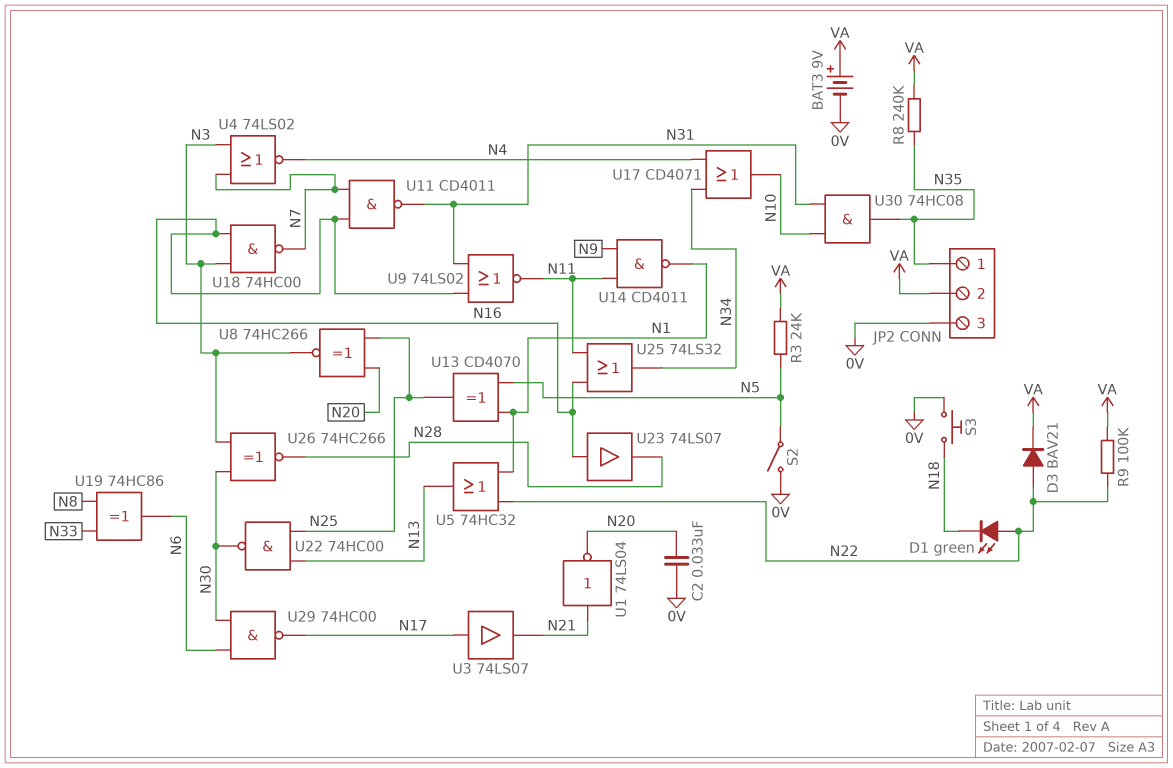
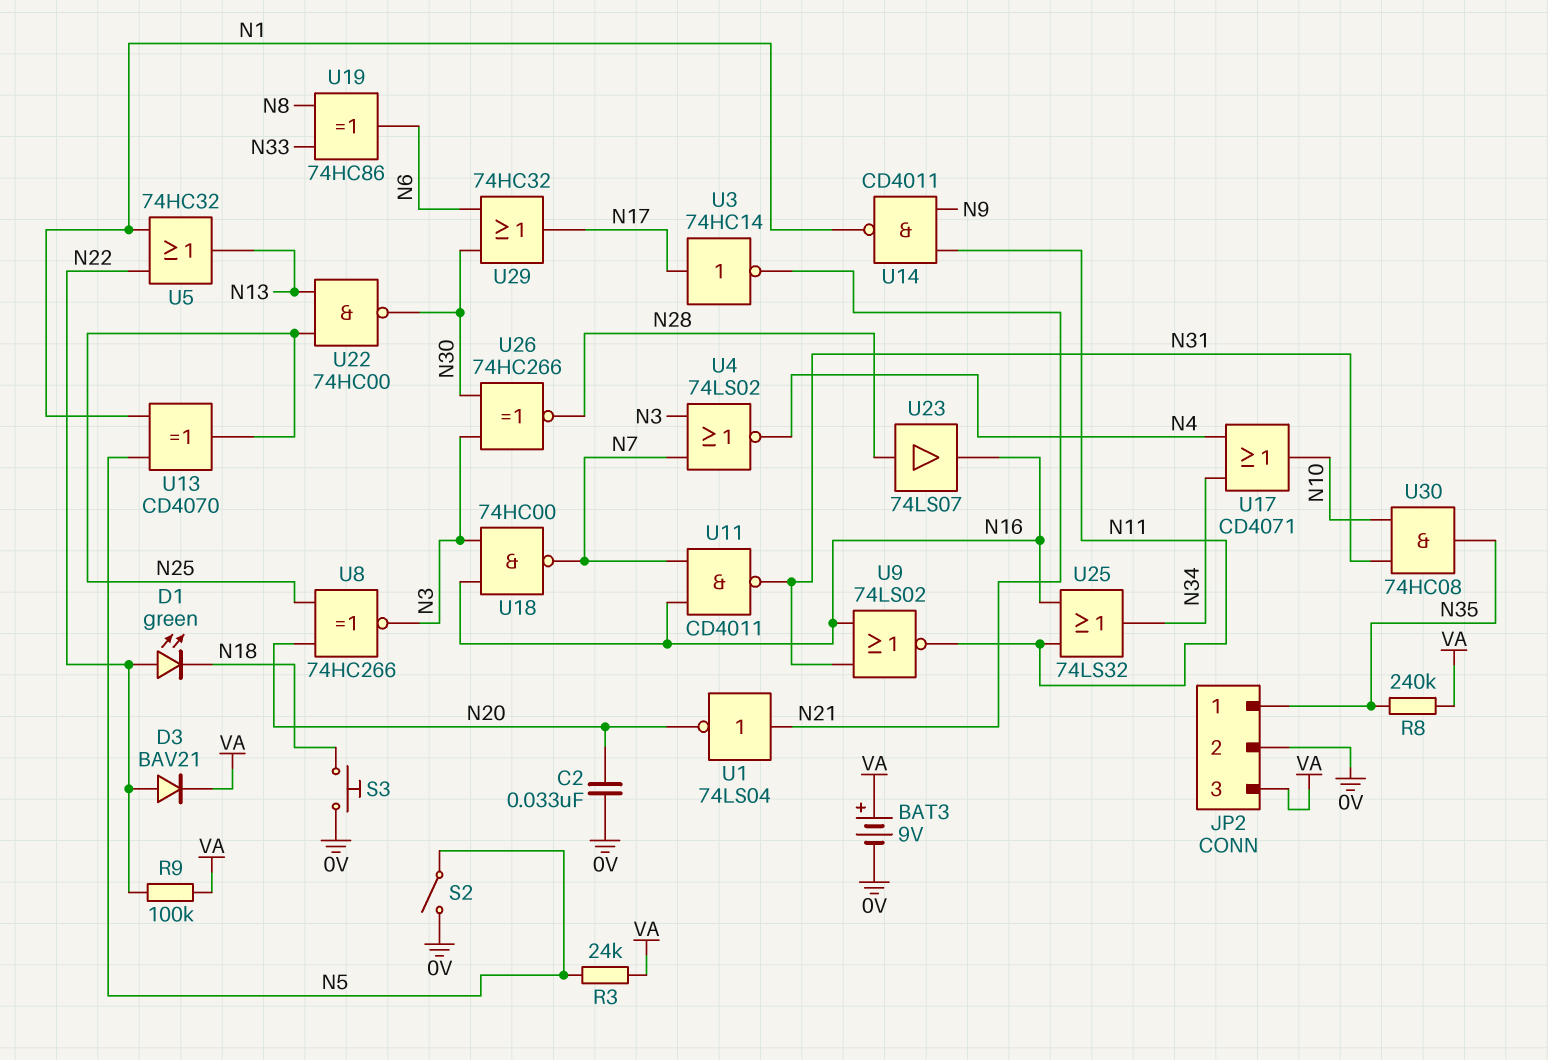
JP2 pin 2: VA -> 0V
JP2 pin 3: 0V -> VA
U3: buffer 74LS07 (in N17, out N21) -> NOT 74HC14 (in N17, out N21)
U23: buffer 74LS07 (in N16, out N28) -> buffer 74LS07 (in N28, out N16)
U29: NAND 74HC00 (in N6, in N30, out N17) -> OR 74HC32 (in N6, in N30, out N17)

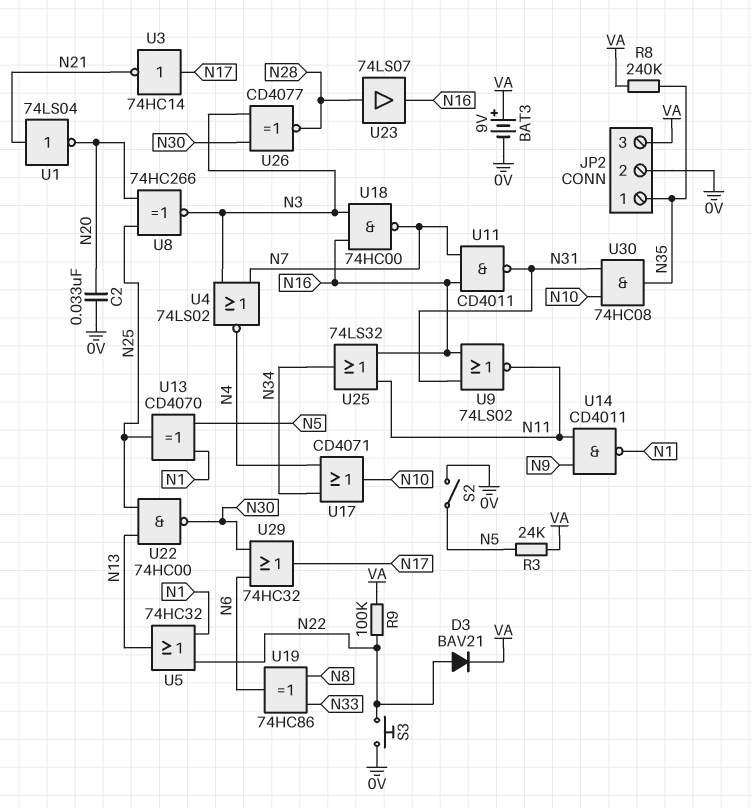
D1: LED green (A N22, K N18) -> none
S3: button (0V, N18) -> button (0V, N22)
U26: XNOR 74HC266 (in N3, in N30, out N28) -> XNOR CD4077 (in N3, in N30, out N28)

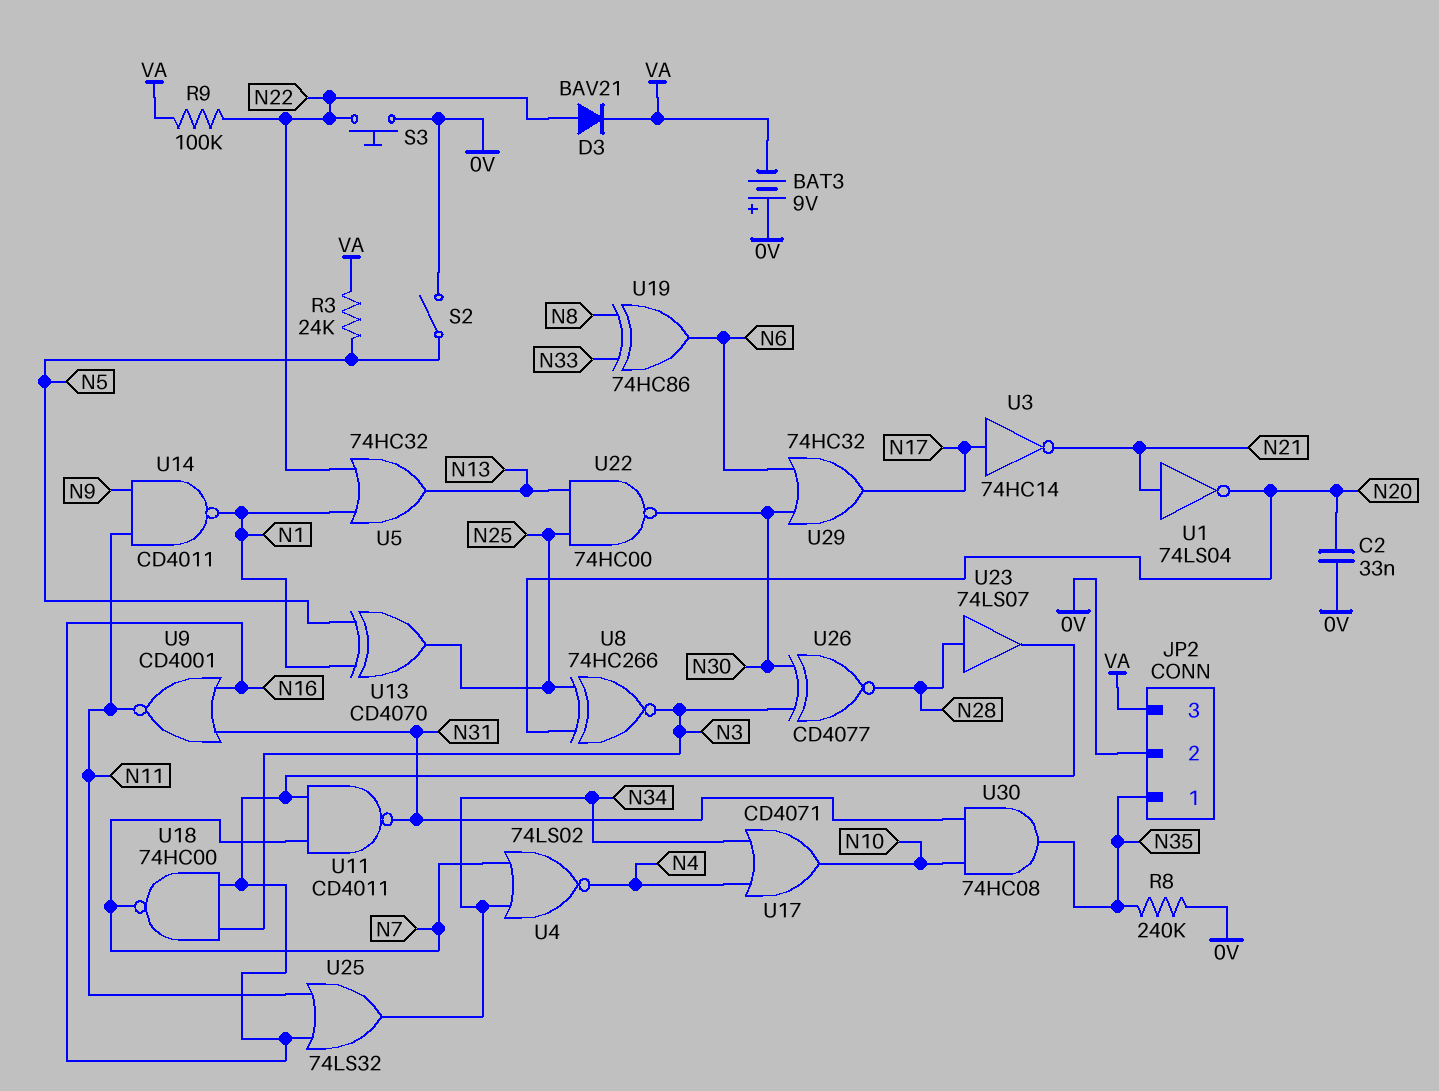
BAT3: 9V (plus VA, minus 0V) -> 9V (plus 0V, minus VA)
R8: 240k (N35, VA) -> 240k (0V, N35)
U4: NOR 74LS02 (in N3, in N7, out N4) -> NOR 74LS02 (in N7, in N34, out N4)
U9: NOR 74LS02 (in N16, in N31, out N11) -> NOR CD4001 (in N16, in N31, out N11)

